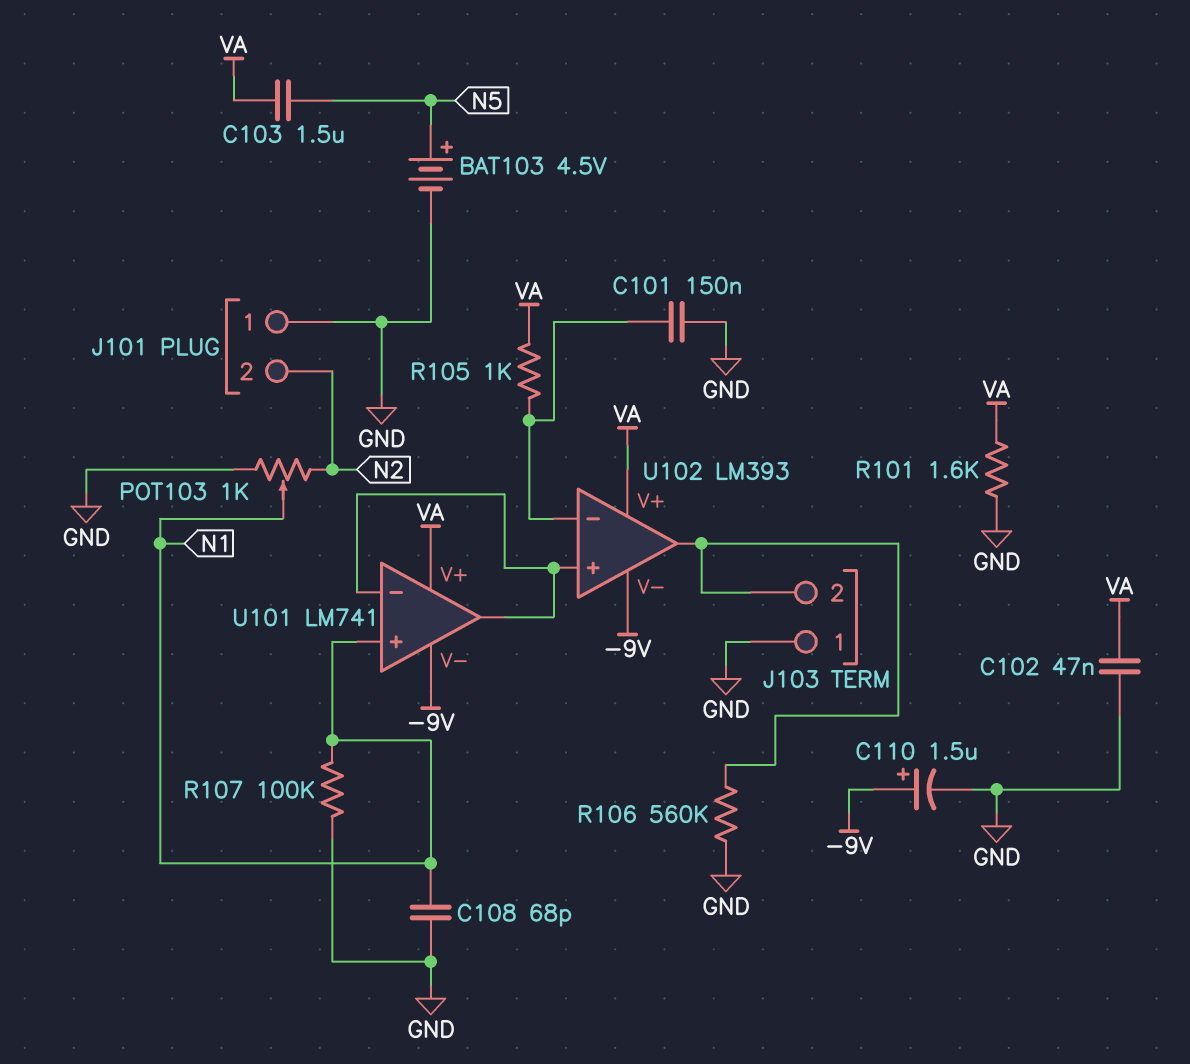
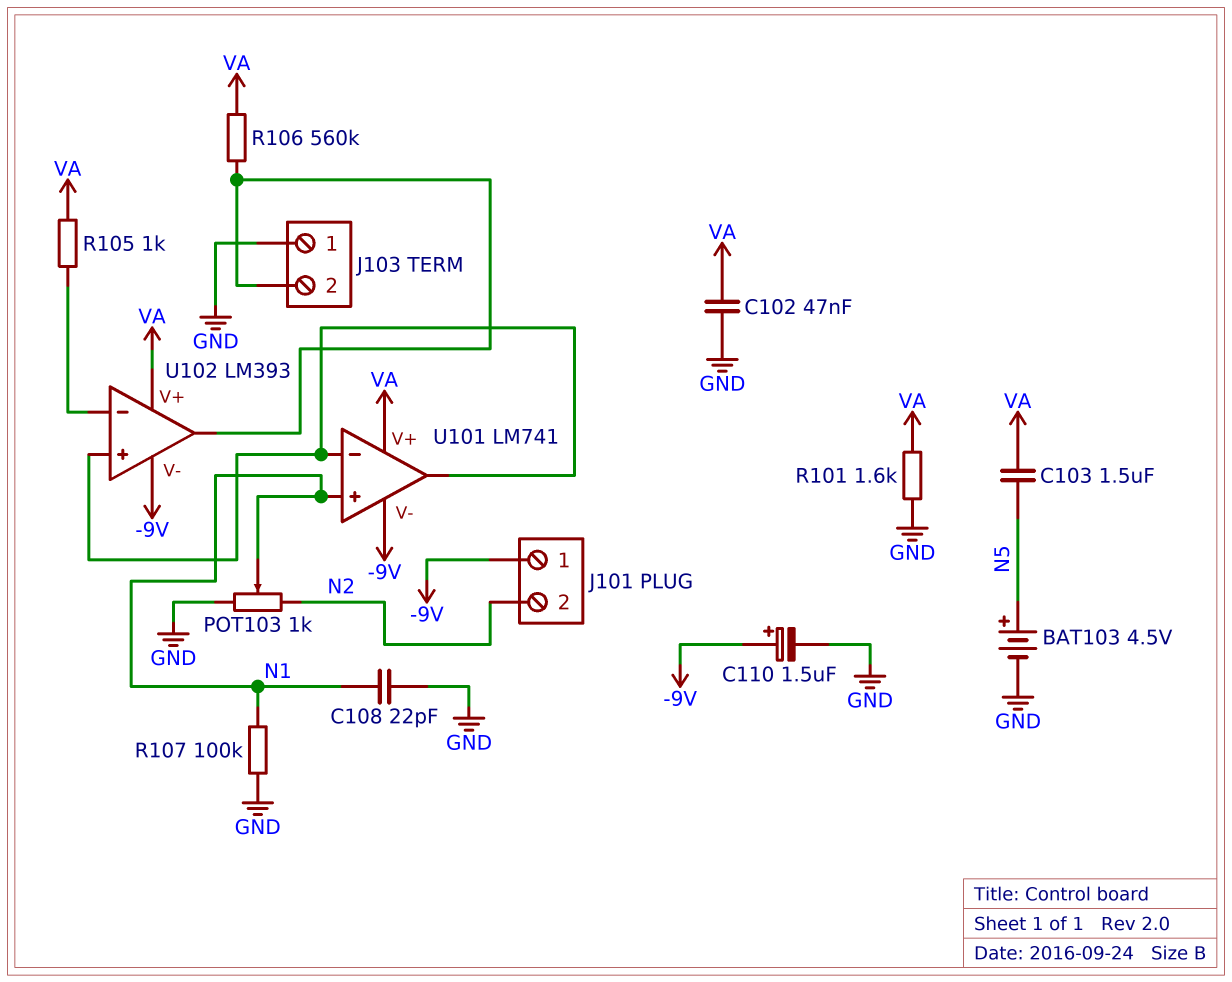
C101: 150nF (GND, U102/in-) -> none
C108: 68pF (GND, N1) -> 22pF (GND, N1)
J101 pin 1: GND -> -9V
R106: 560k (GND, J103/2) -> 560k (J103/2, VA)

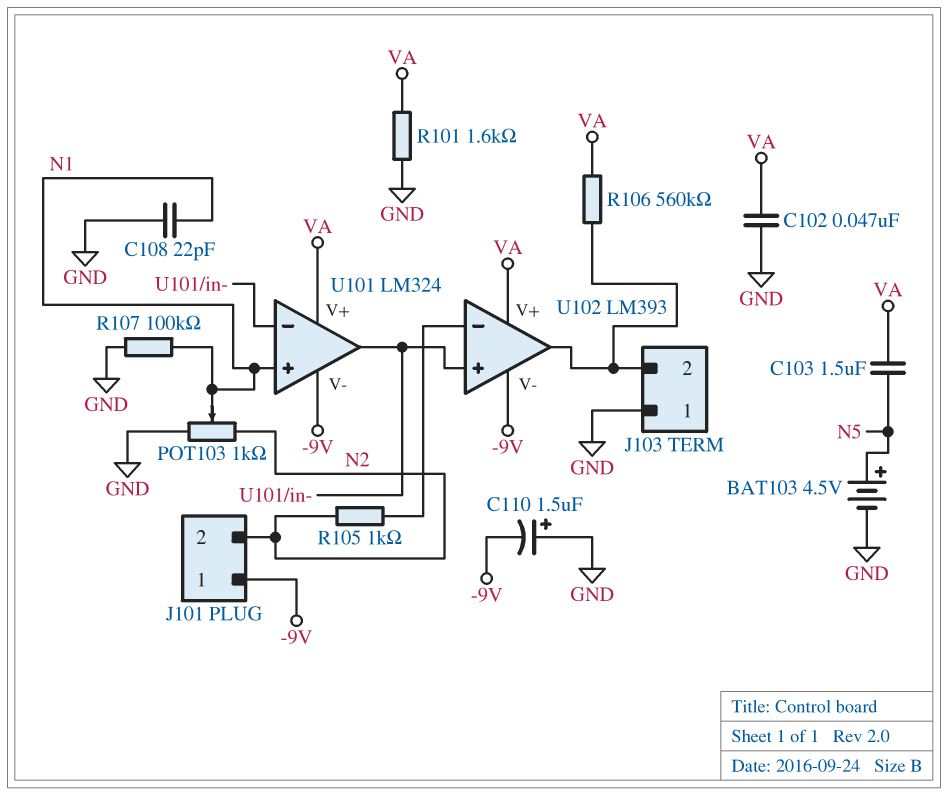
C110: 1.5uF (plus -9V, minus GND) -> 1.5uF (plus GND, minus -9V)
R105: 1k (U102/in-, VA) -> 1k (N2, U102/in-)
U101: LM741 -> LM324

